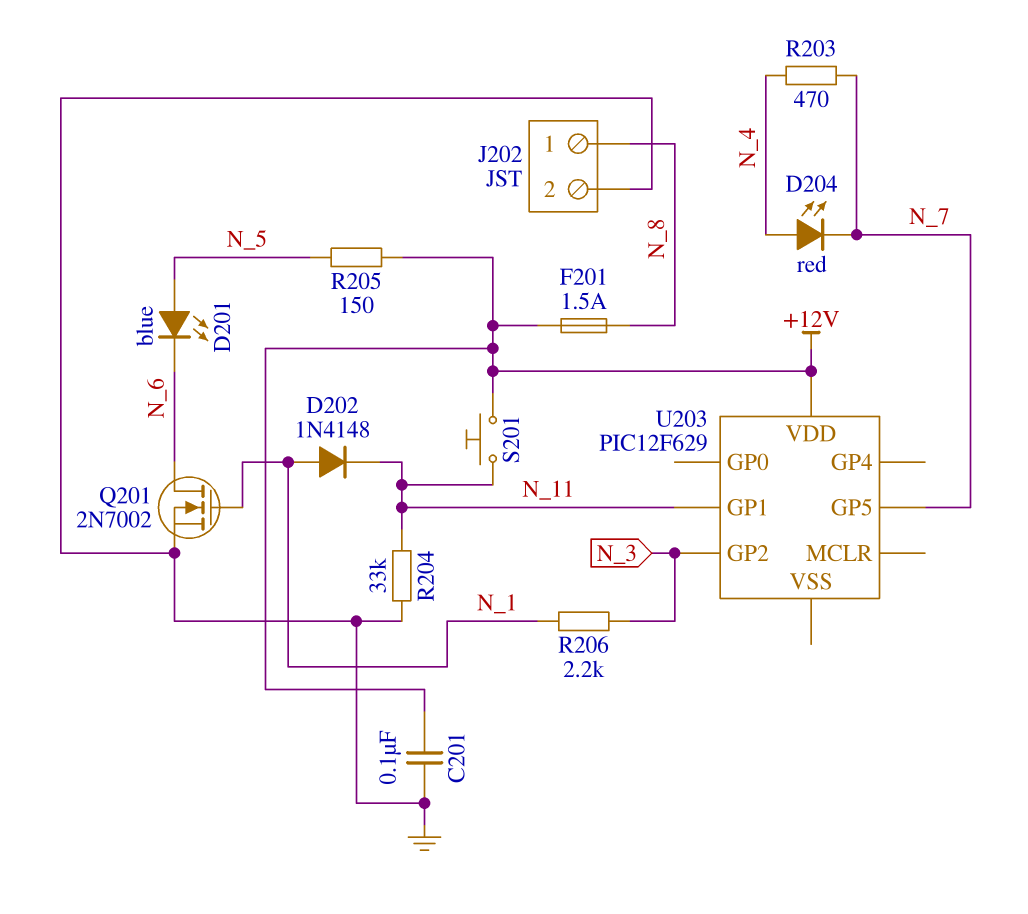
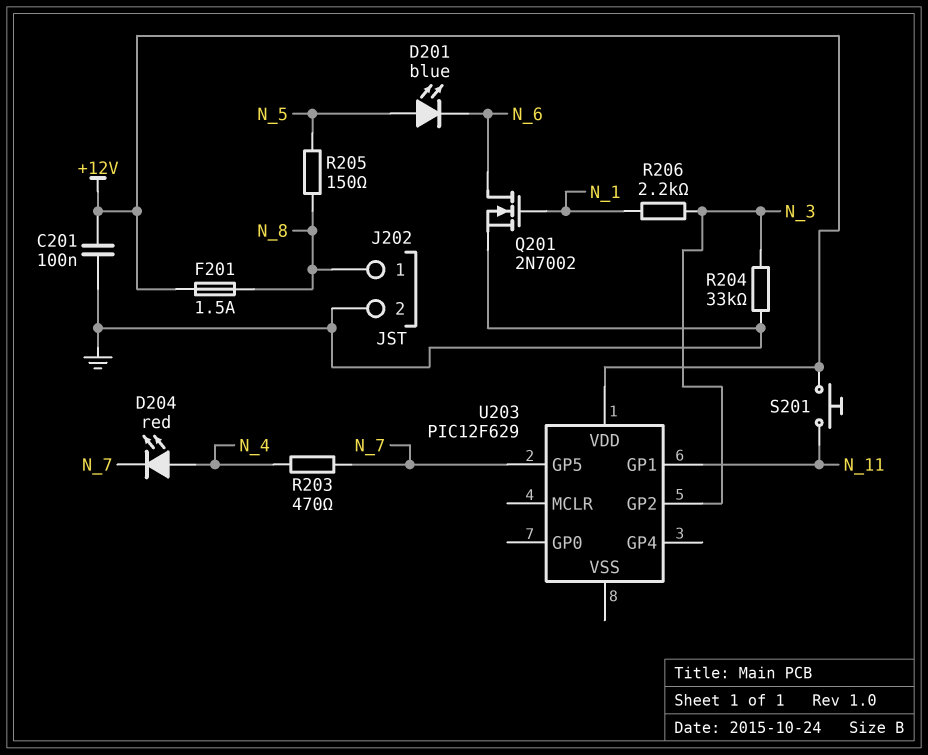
D202: diode 1N4148 (A N_1, K N_11) -> none
R204: 33k (GND, N_11) -> 33k (GND, N_3)
R205: 150 (+12V, N_5) -> 150 (N_5, N_8)

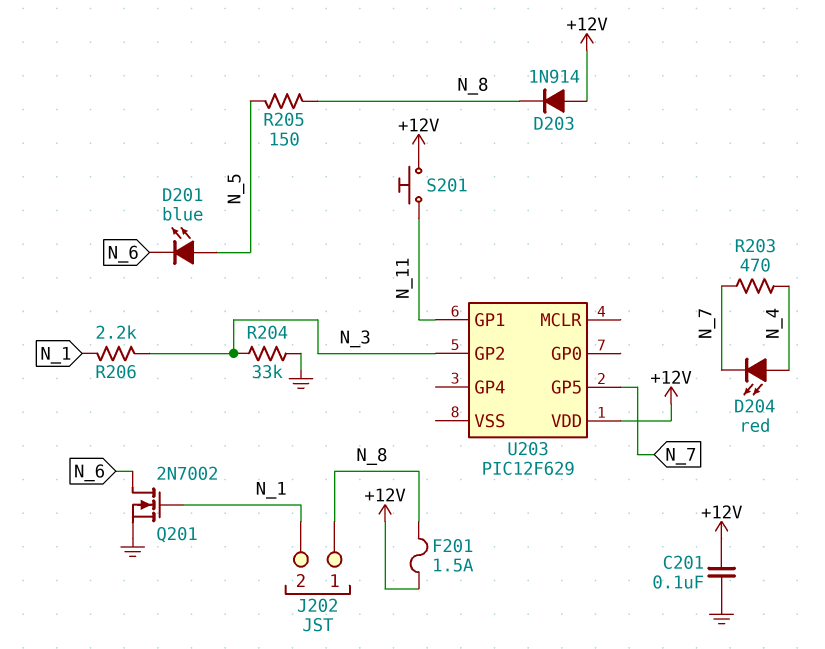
D203: none -> diode 1N914 (A +12V, K N_8)
J202 pin 2: GND -> N_1

